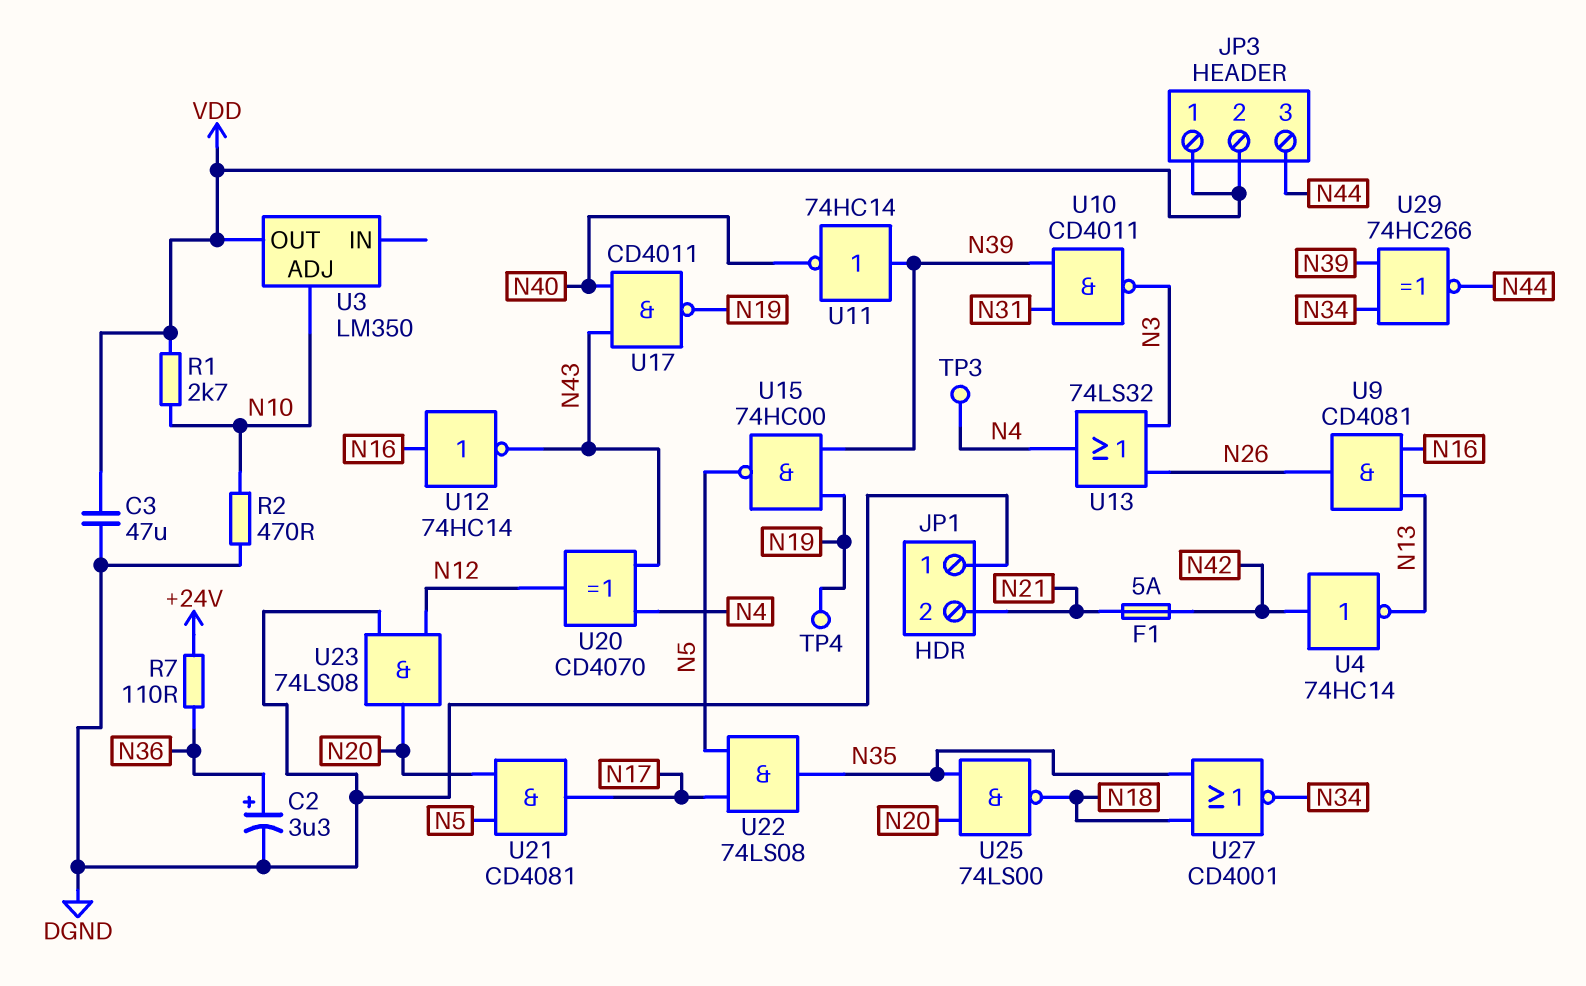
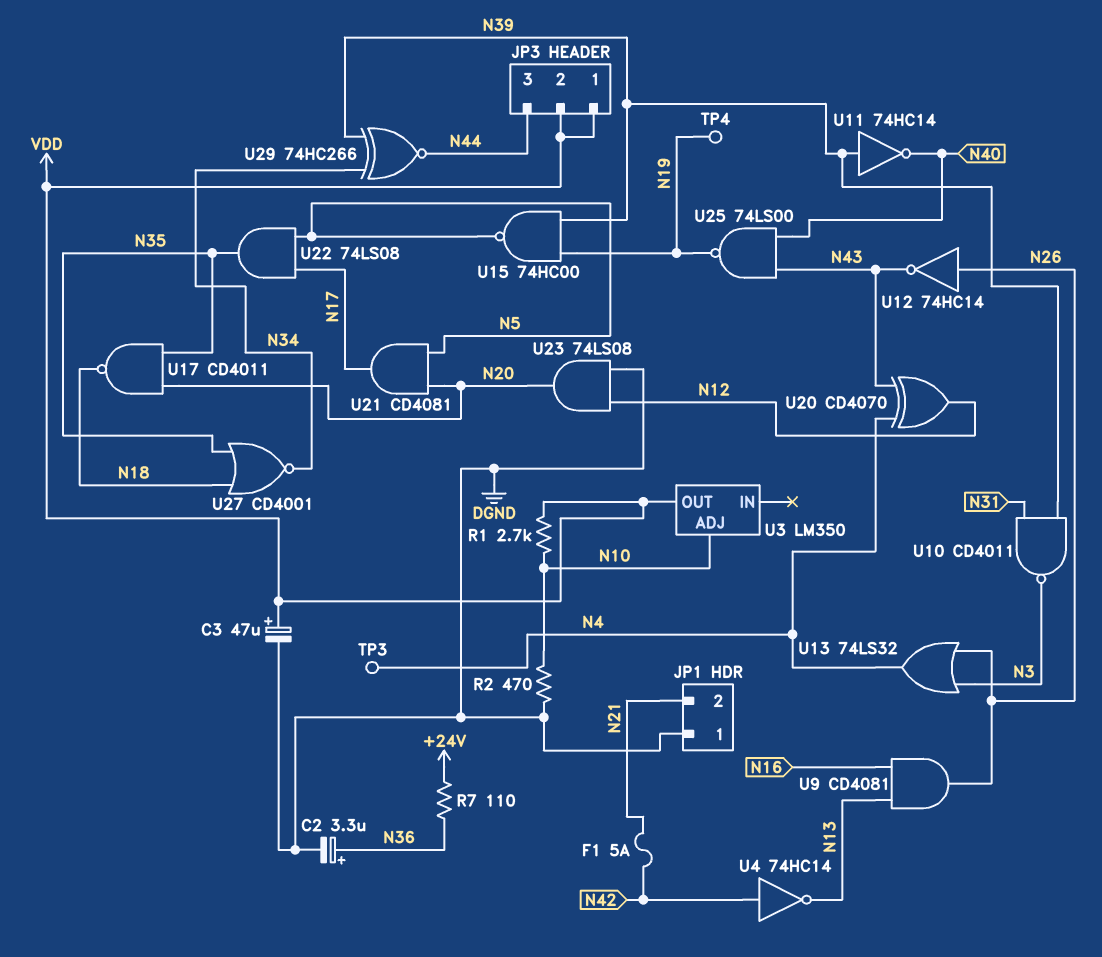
C3: 47uF (DGND, VDD) -> 47uF (plus VDD, minus DGND)
U12: NOT 74HC14 (in N16, out N43) -> NOT 74HC14 (in N26, out N43)
U17: NAND CD4011 (in N40, in N43, out N19) -> NAND CD4011 (in N20, in N35, out N18)
U25: NAND 74LS00 (in N20, in N35, out N18) -> NAND 74LS00 (in N40, in N43, out N19)

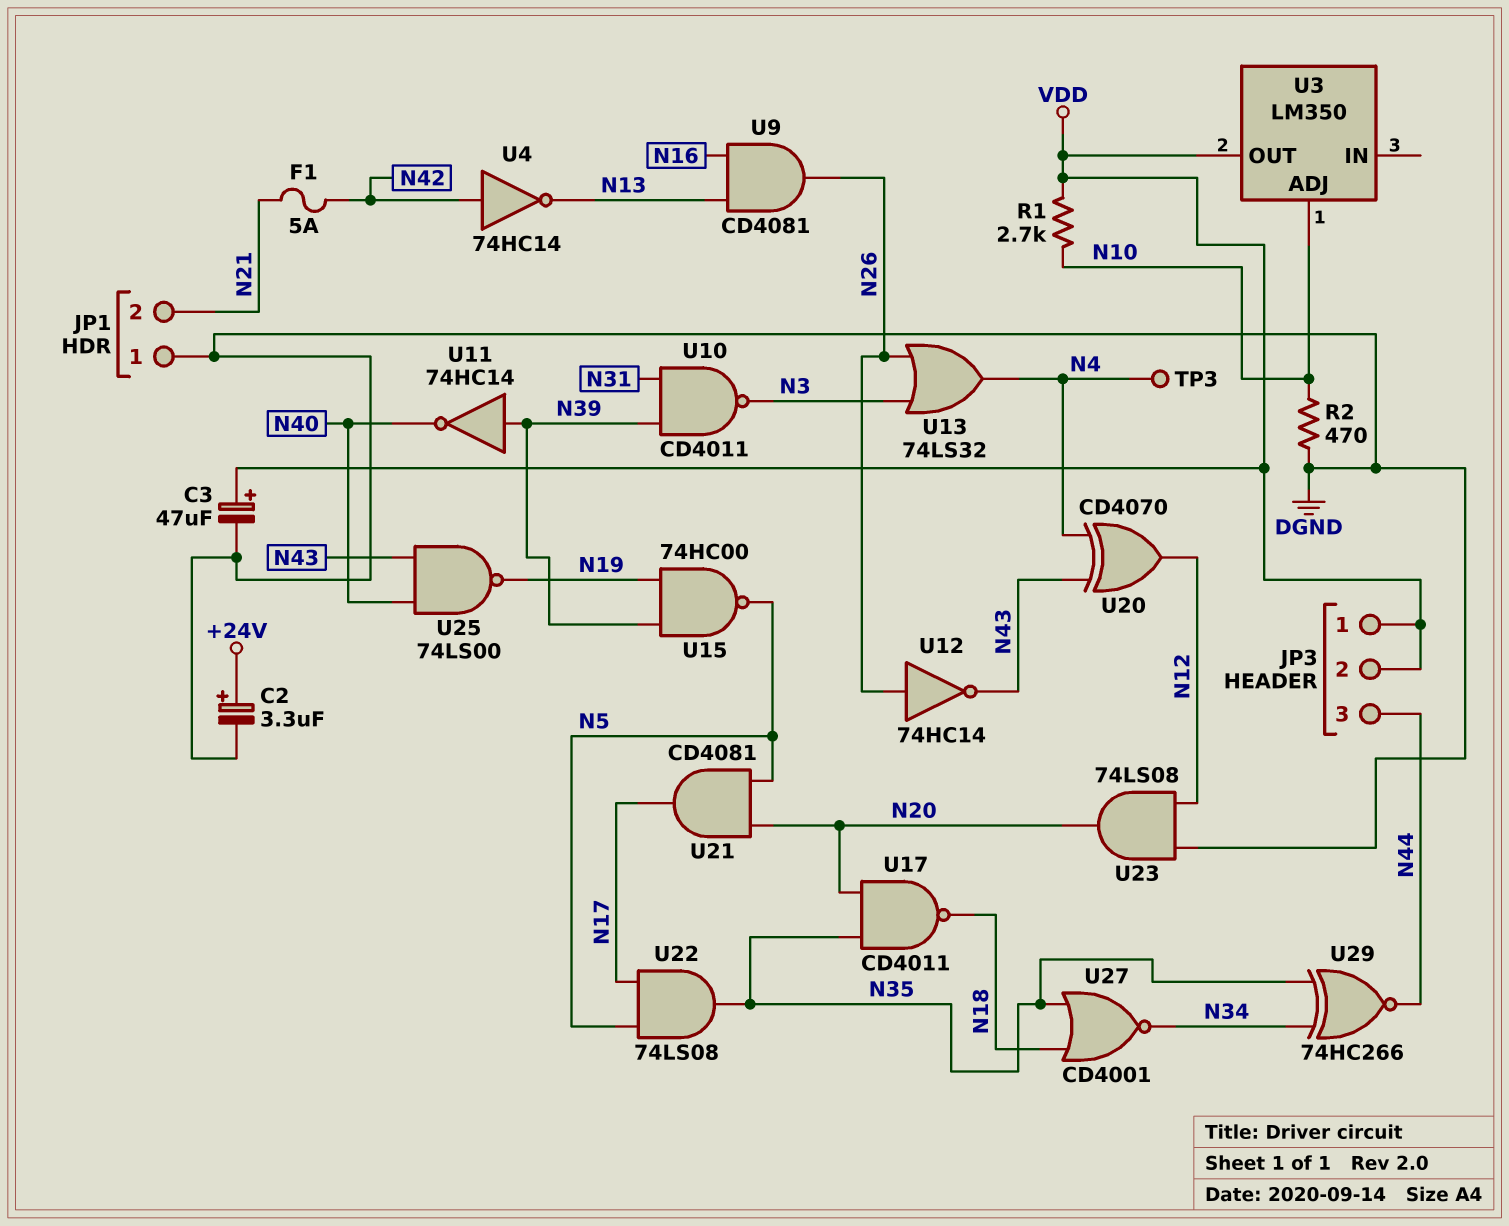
C2: 3.3uF (plus N36, minus DGND) -> 3.3uF (plus +24V, minus DGND)
R7: 110 (+24V, N36) -> none
TP4: test point (N19) -> none
U29: XNOR 74HC266 (in N34, in N39, out N44) -> XNOR 74HC266 (in N34, in N35, out N44)

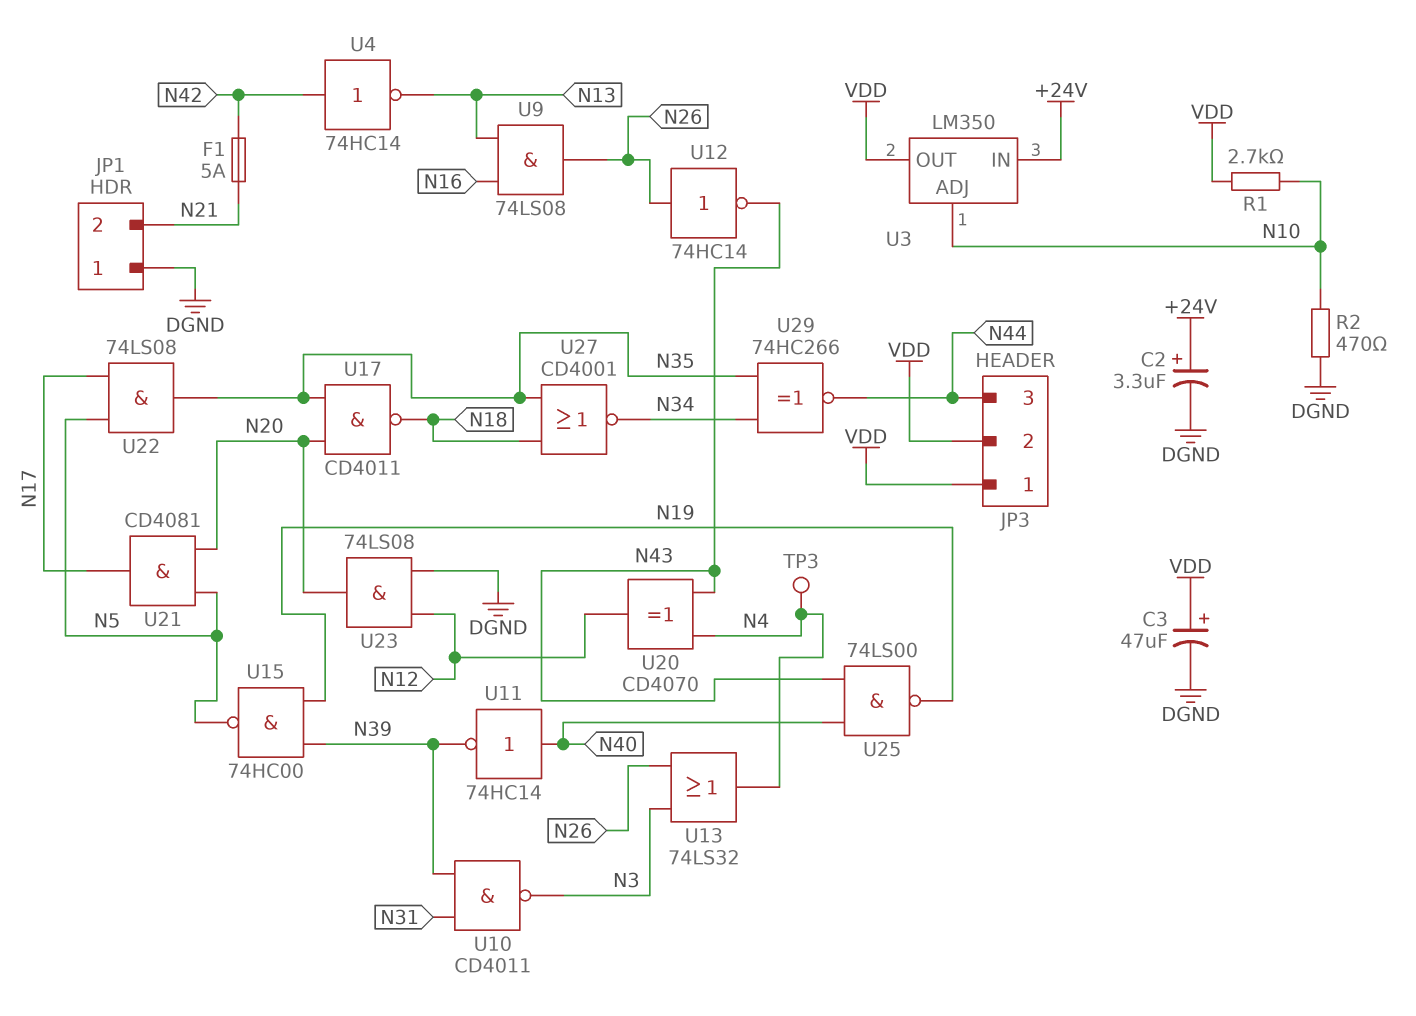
U3 pin IN: none -> +24V
U9: AND CD4081 (in N13, in N16, out N26) -> AND 74LS08 (in N13, in N16, out N26)
U11: NOT 74HC14 (in N39, out N40) -> NOT 74HC14 (in N40, out N39)

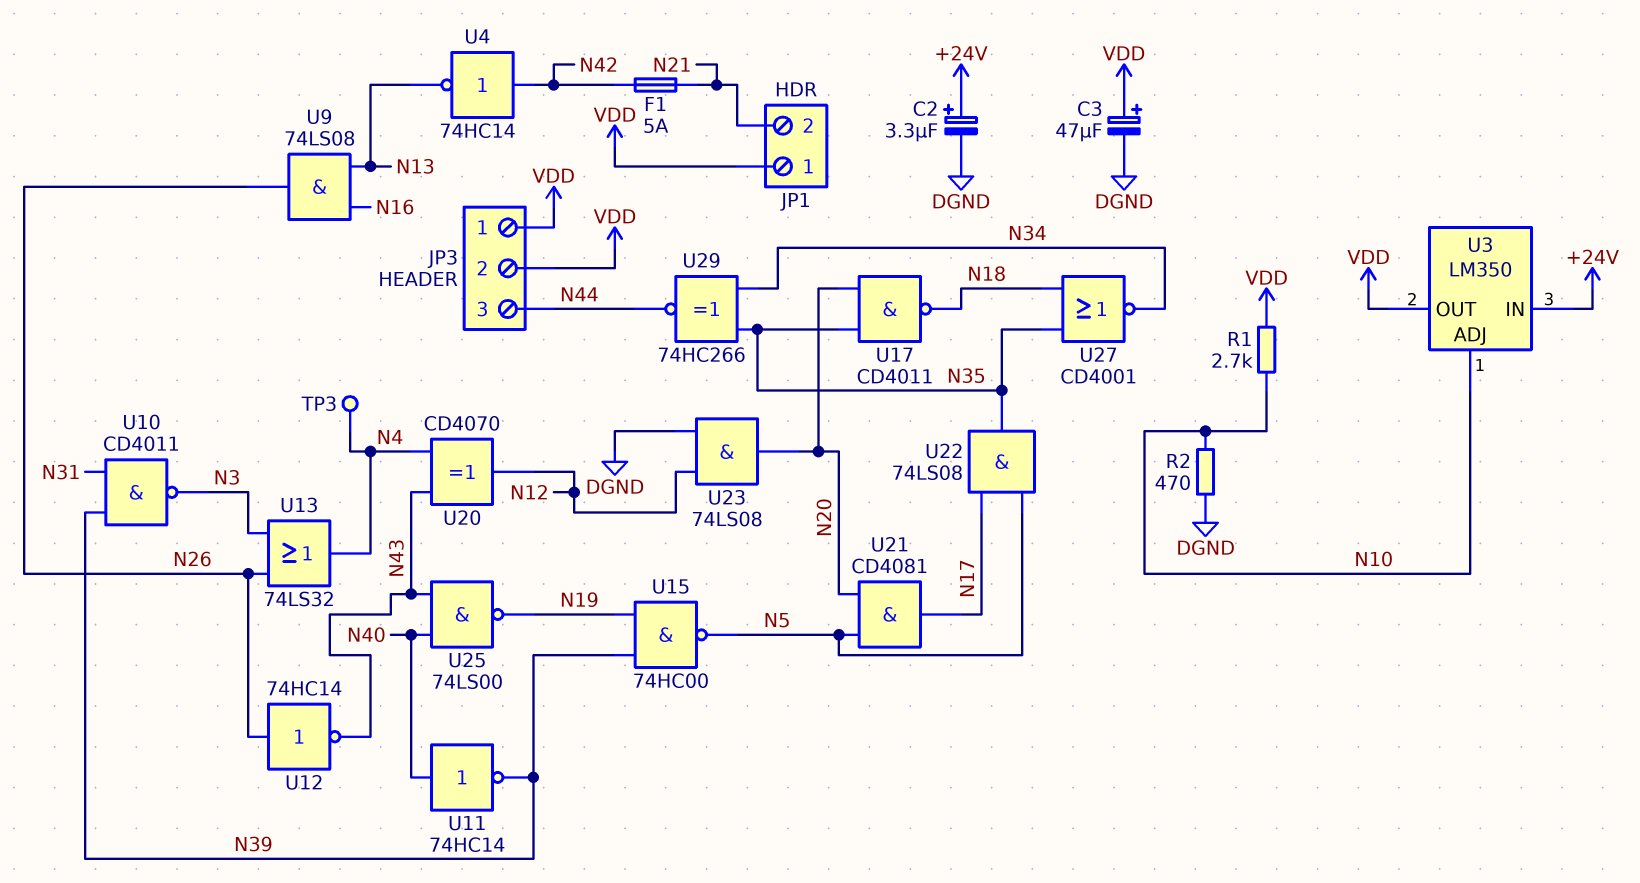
JP1 pin 1: DGND -> VDD

